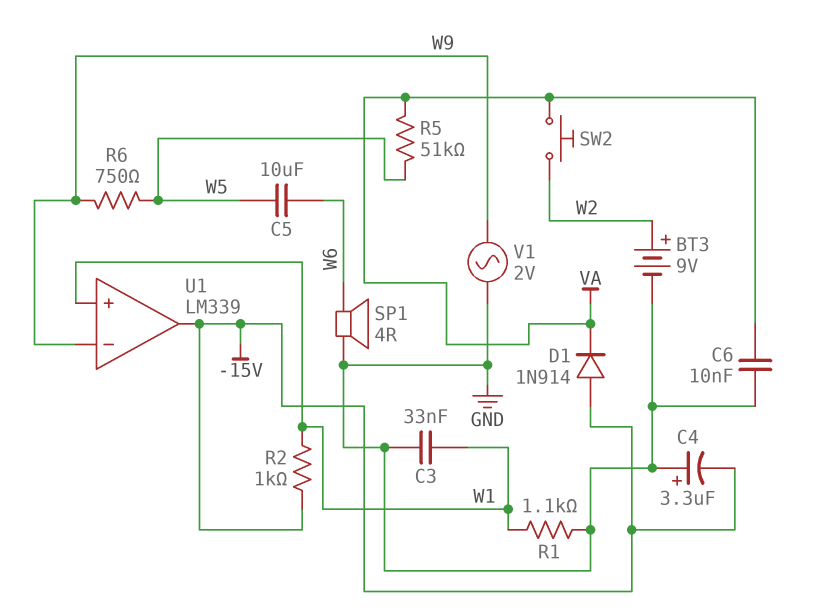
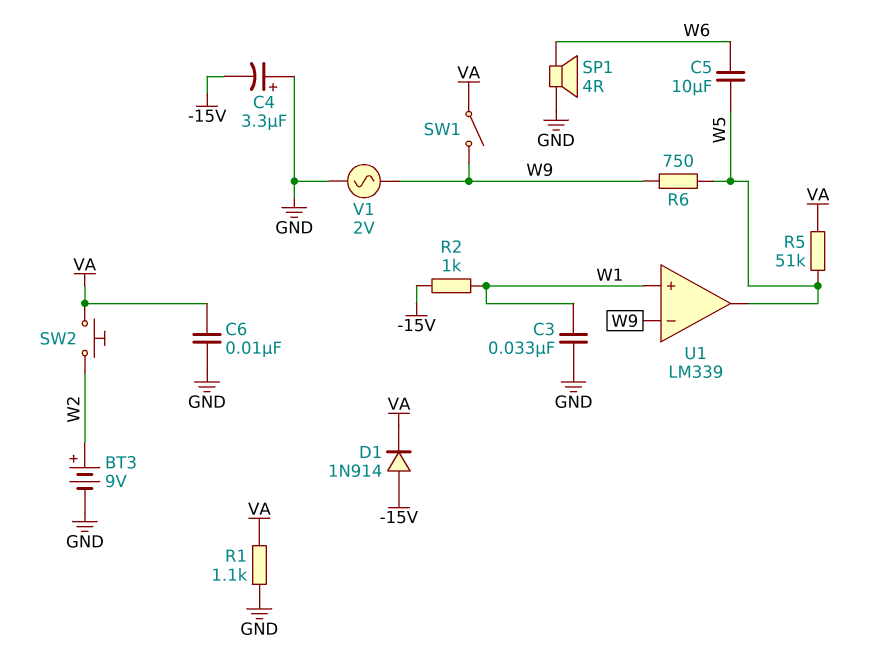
R1: 1.1k (GND, W1) -> 1.1k (GND, VA)
SW1: none -> switch (VA, W9)
U1 pin out: -15V -> W5

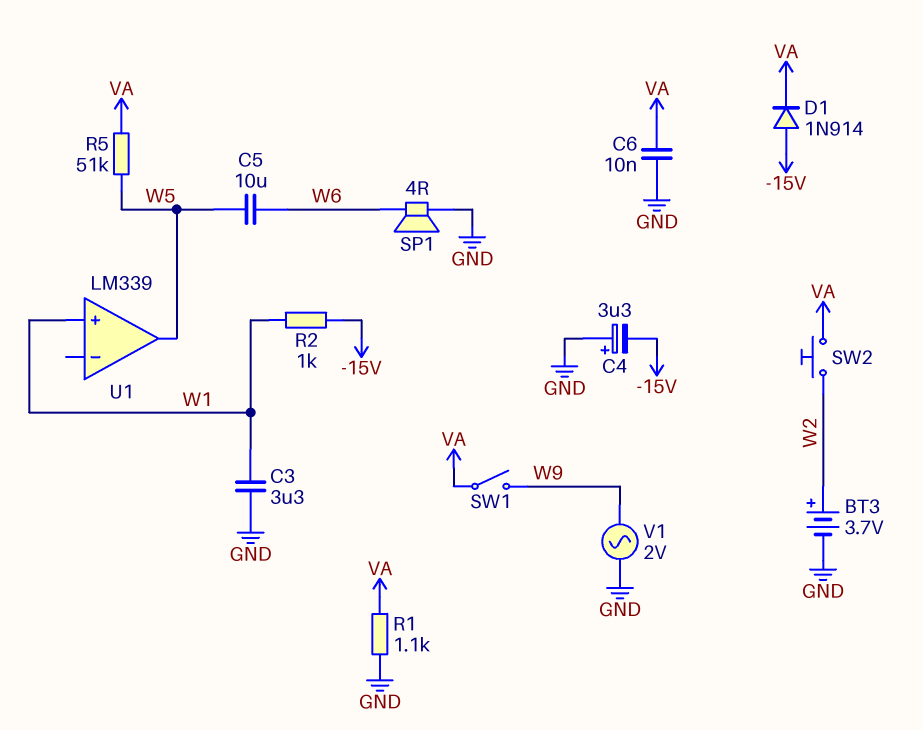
BT3: 9V (plus W2, minus GND) -> 3.7V (plus W2, minus GND)
C3: 33nF (GND, W1) -> 3.3uF (GND, W1)
R6: 750 (W5, W9) -> none
U1 pin in-: W9 -> none

